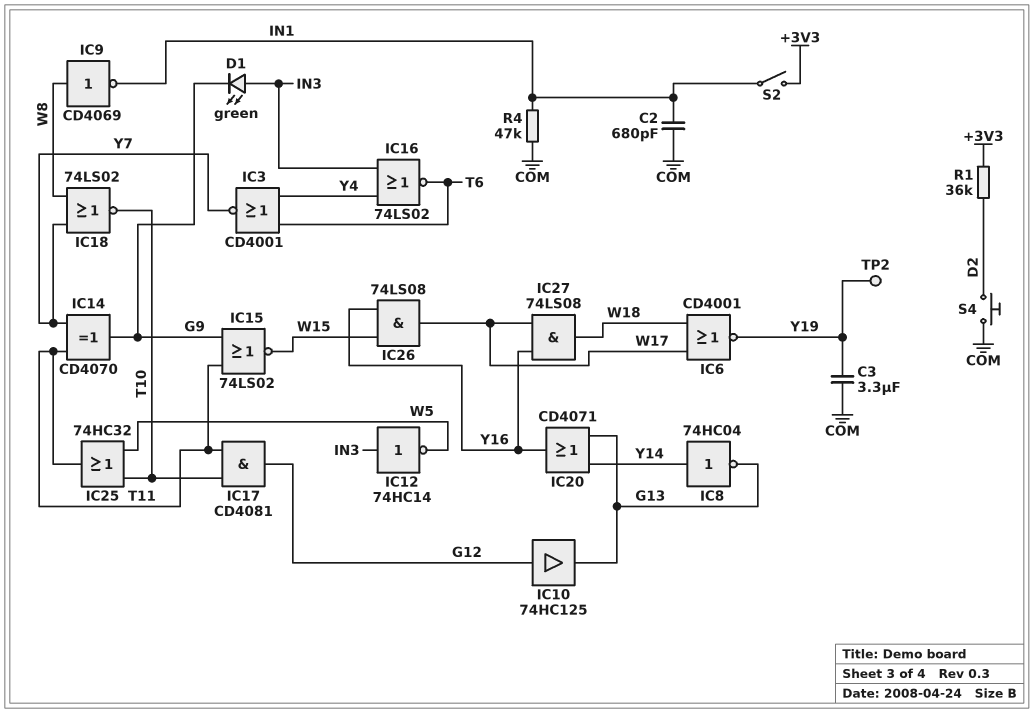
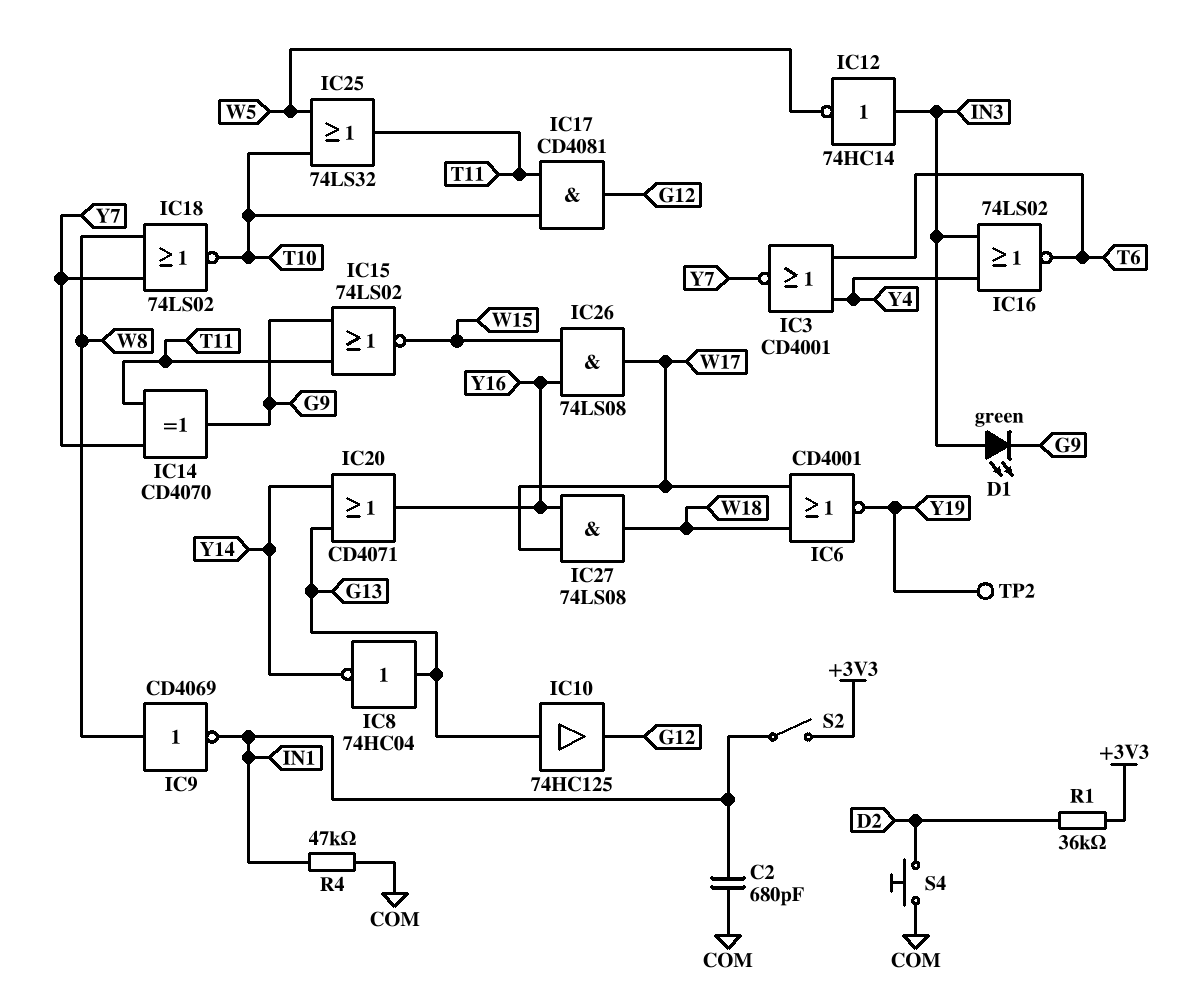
C3: 3.3uF (COM, Y19) -> none
IC8: NOT 74HC04 (in Y14, out G13) -> NOT 74HC04 (in G13, out Y14)
IC10: buffer 74HC125 (in G12, out G13) -> buffer 74HC125 (in G13, out G12)
IC25: OR 74HC32 (in T10, in W5, out T11) -> OR 74LS32 (in T10, in W5, out T11)

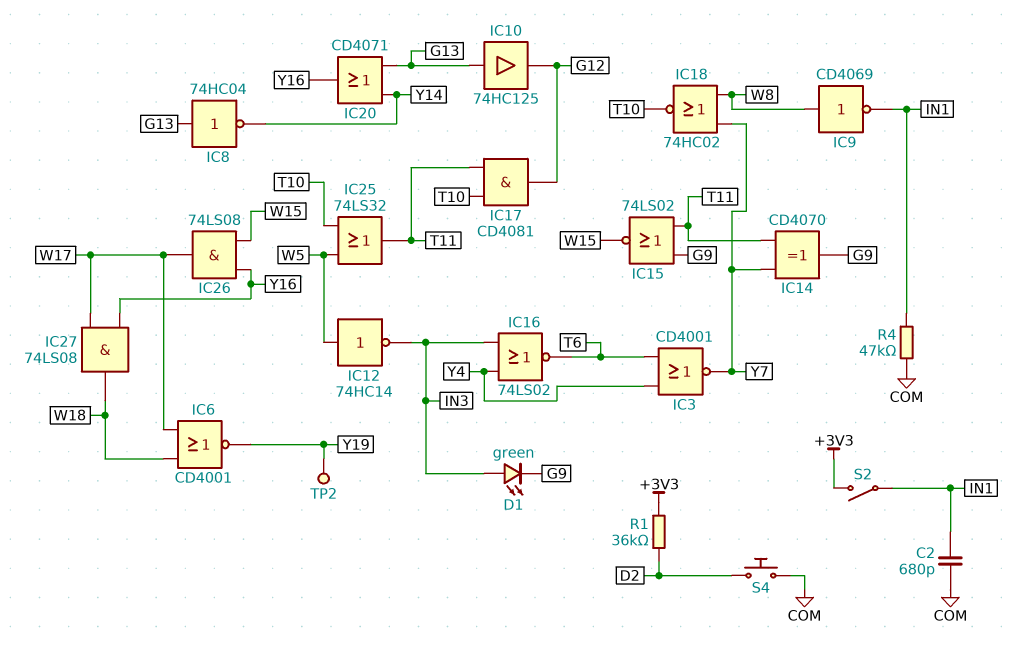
IC12: NOT 74HC14 (in IN3, out W5) -> NOT 74HC14 (in W5, out IN3)
IC18: NOR 74LS02 (in W8, in Y7, out T10) -> NOR 74HC02 (in W8, in Y7, out T10)

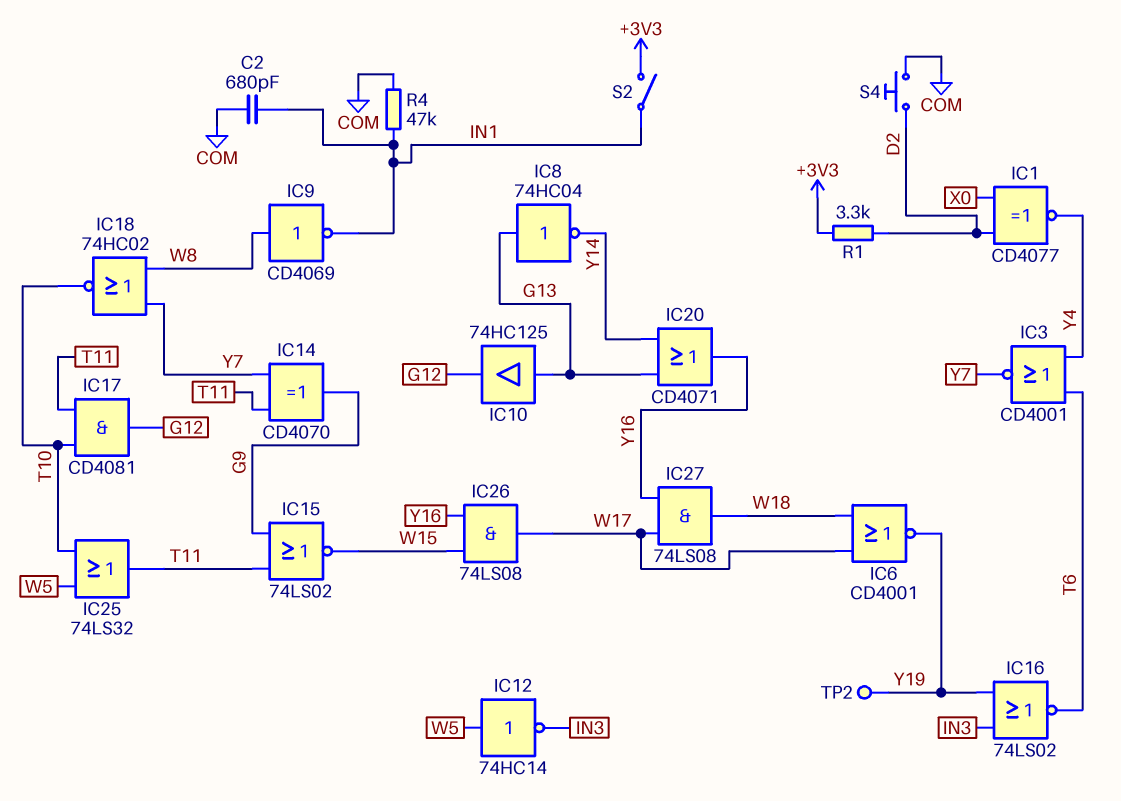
D1: LED green (A IN3, K G9) -> none
IC1: none -> XNOR CD4077 (in D2, in X0, out Y4)
IC16: NOR 74LS02 (in IN3, in Y4, out T6) -> NOR 74LS02 (in IN3, in Y19, out T6)
R1: 36k (+3V3, D2) -> 3.3k (+3V3, D2)

